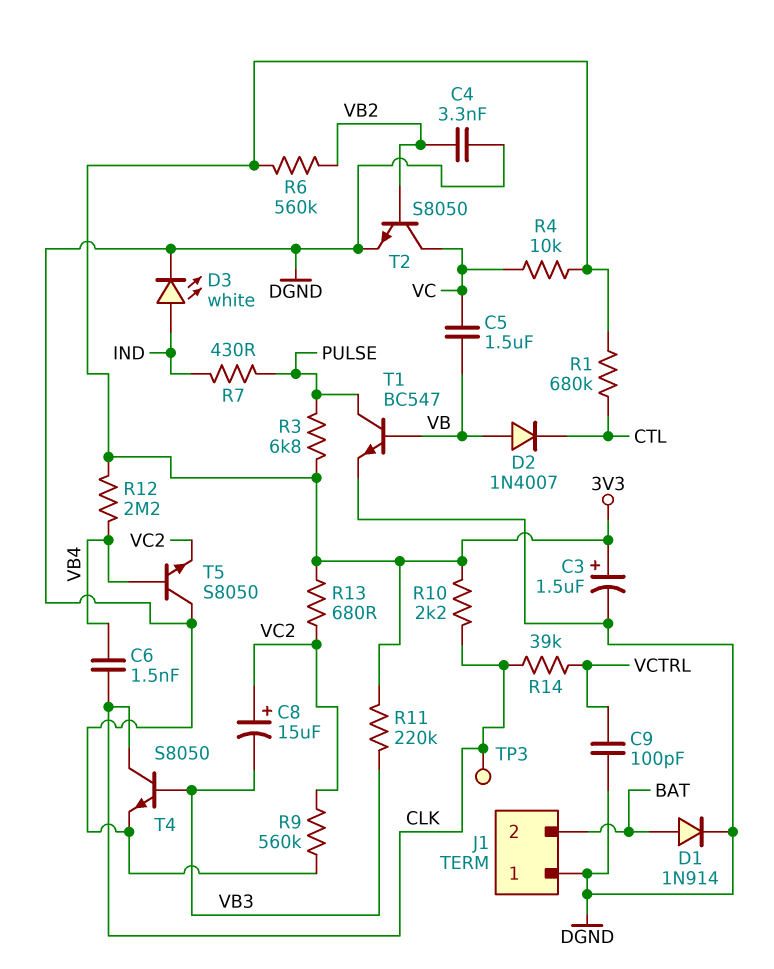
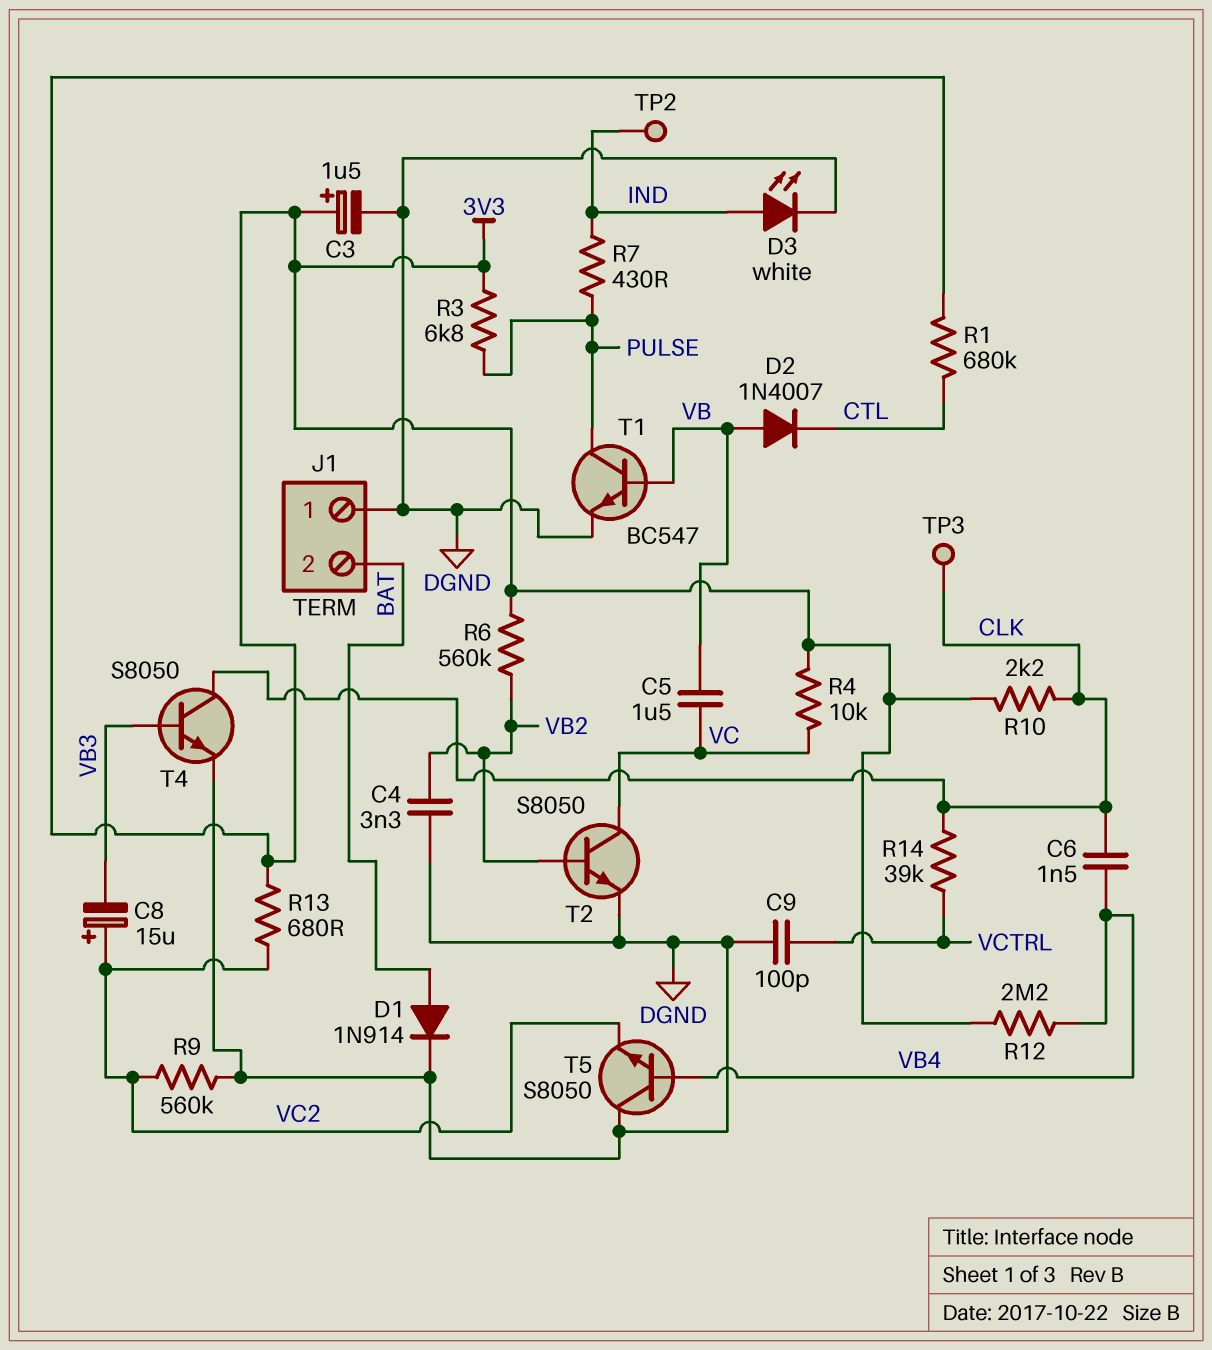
R11: 220k (3V3, VB3) -> none
TP2: none -> test point (IND)

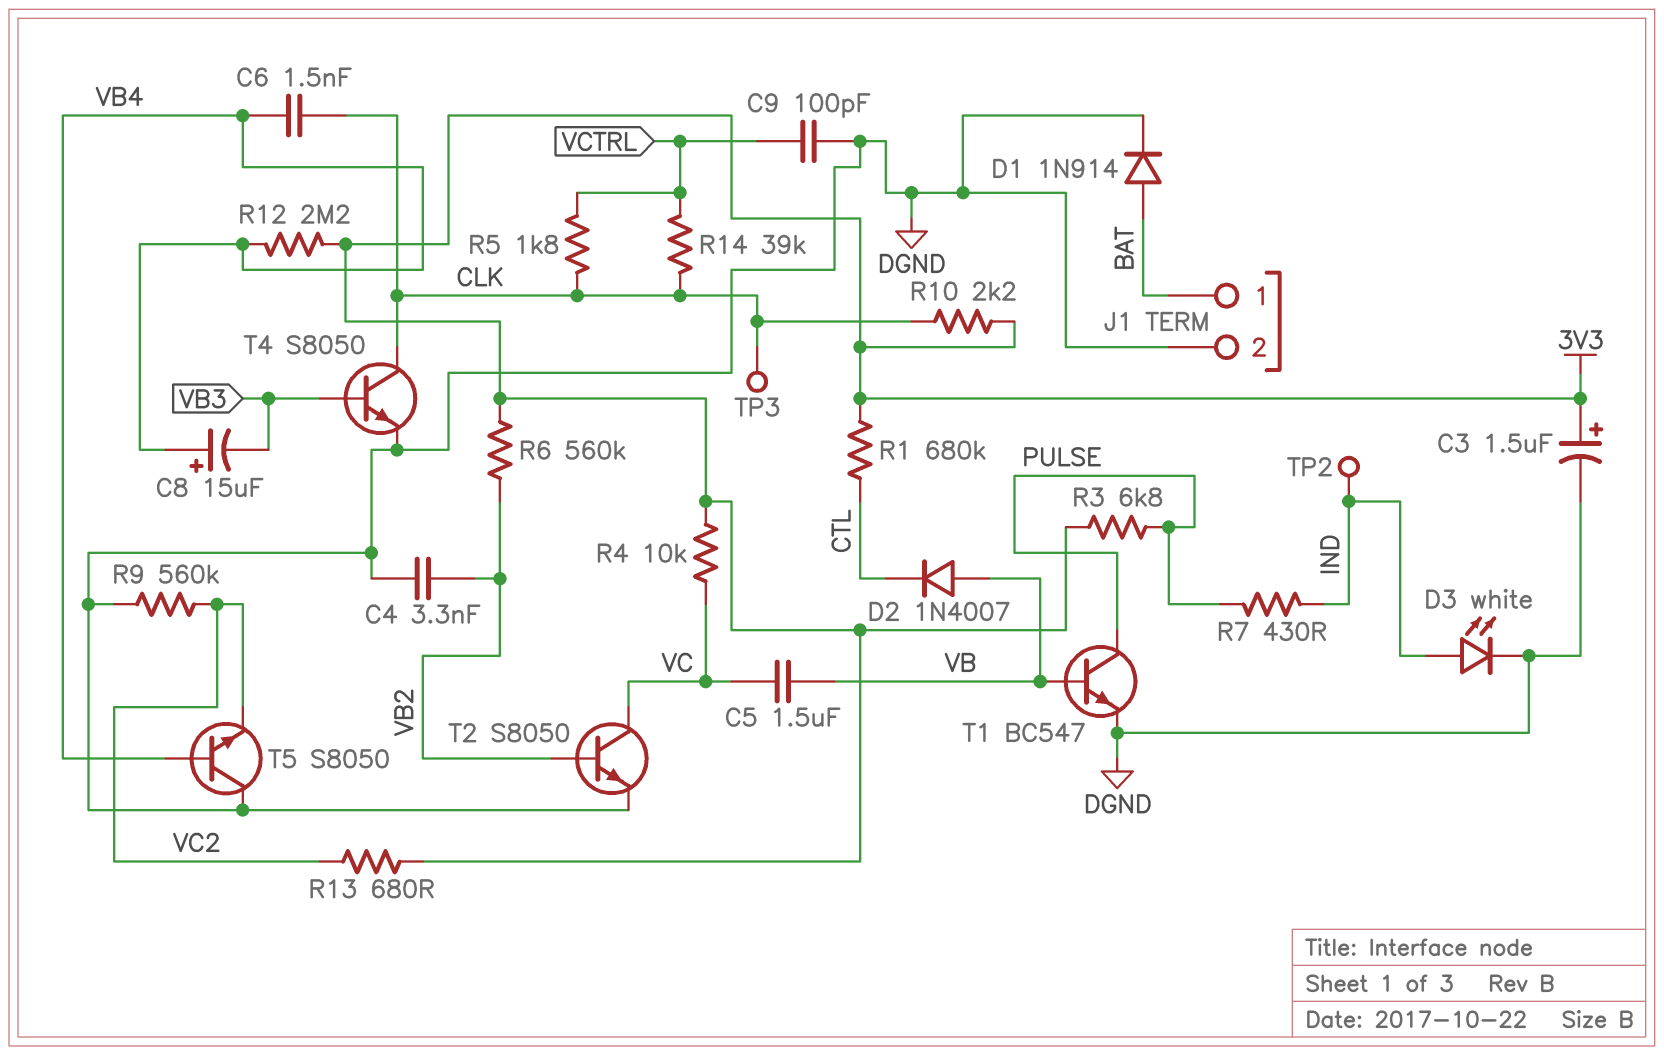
C8: 15uF (plus VC2, minus VB3) -> 15uF (plus VB4, minus VB3)
J1 pin 1: DGND -> BAT
J1 pin 2: BAT -> DGND
R5: none -> 1.8k (CLK, VCTRL)

